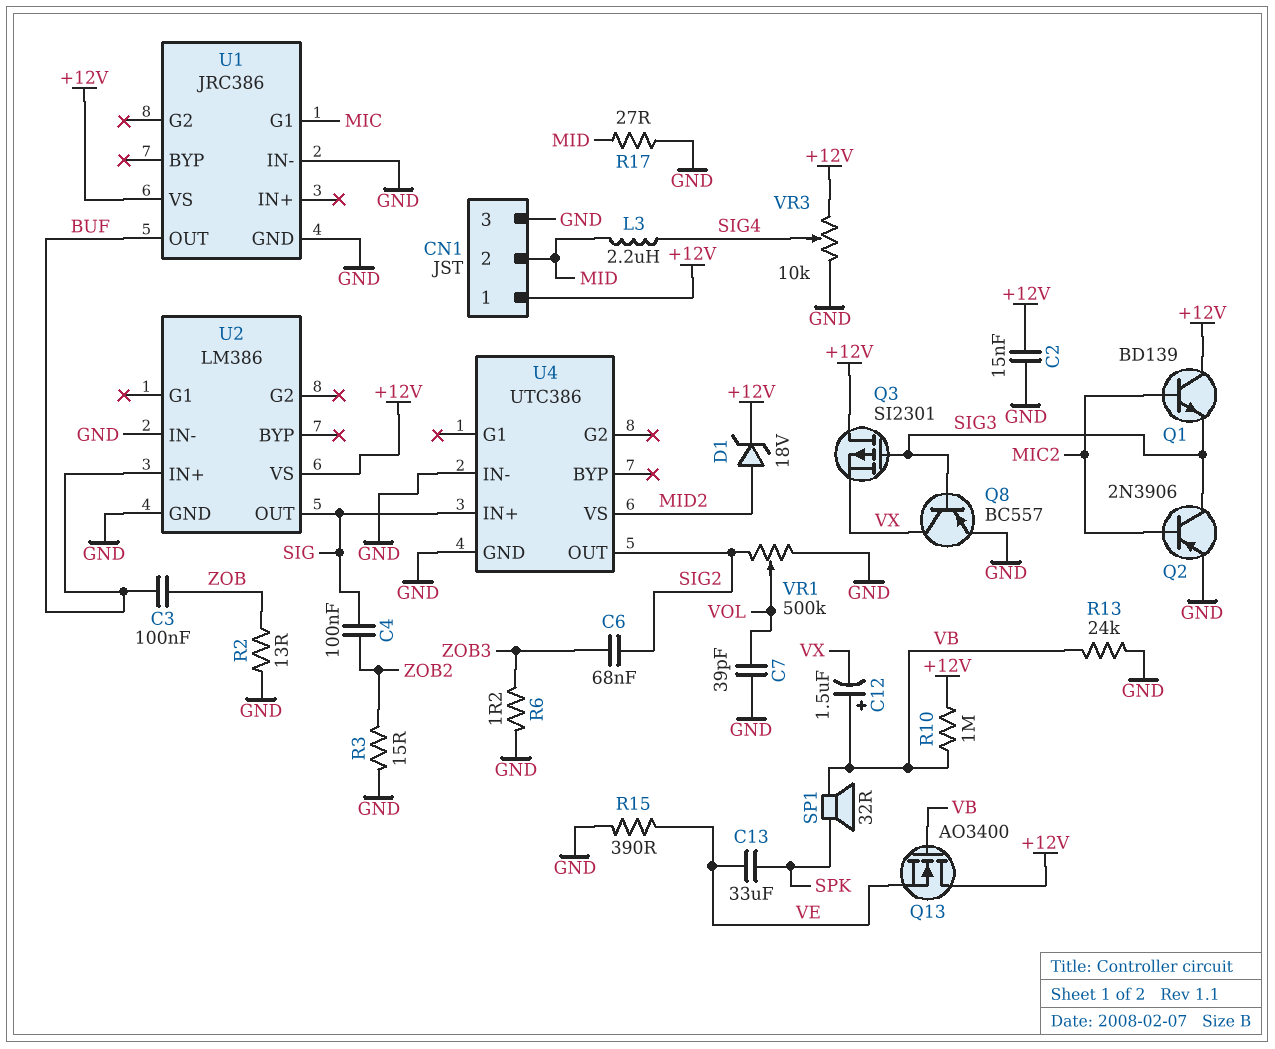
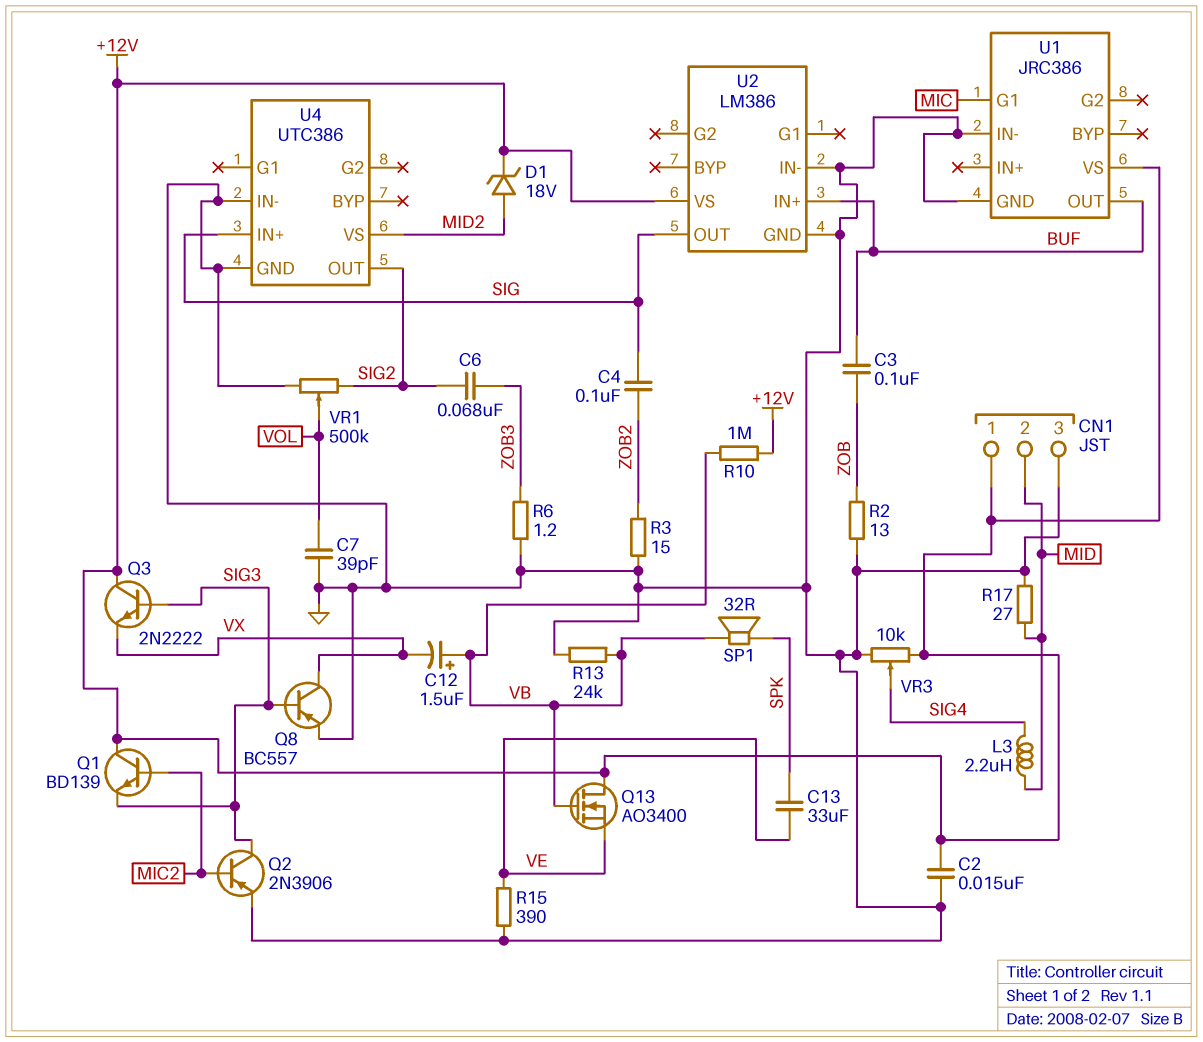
Q3: PMOS SI2301 (G SIG3, D +12V, S VX) -> NPN 2N2222 (B SIG3, C +12V, E VX)

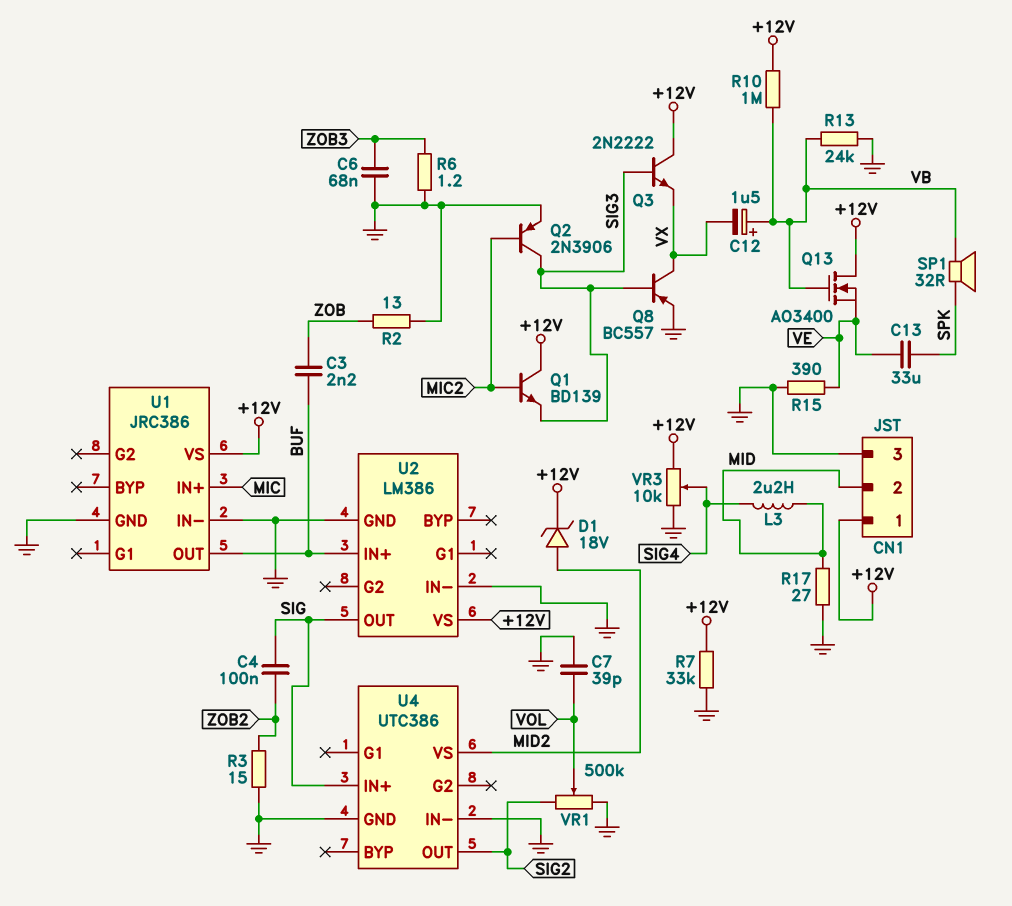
C2: 15nF (+12V, GND) -> none
C3: 100nF (BUF, ZOB) -> 2.2nF (BUF, ZOB)
C6: 68nF (SIG2, ZOB3) -> 68nF (GND, ZOB3)
R7: none -> 33k (+12V, GND)
U1 pin G1: MIC -> none
U1 pin IN+: none -> MIC

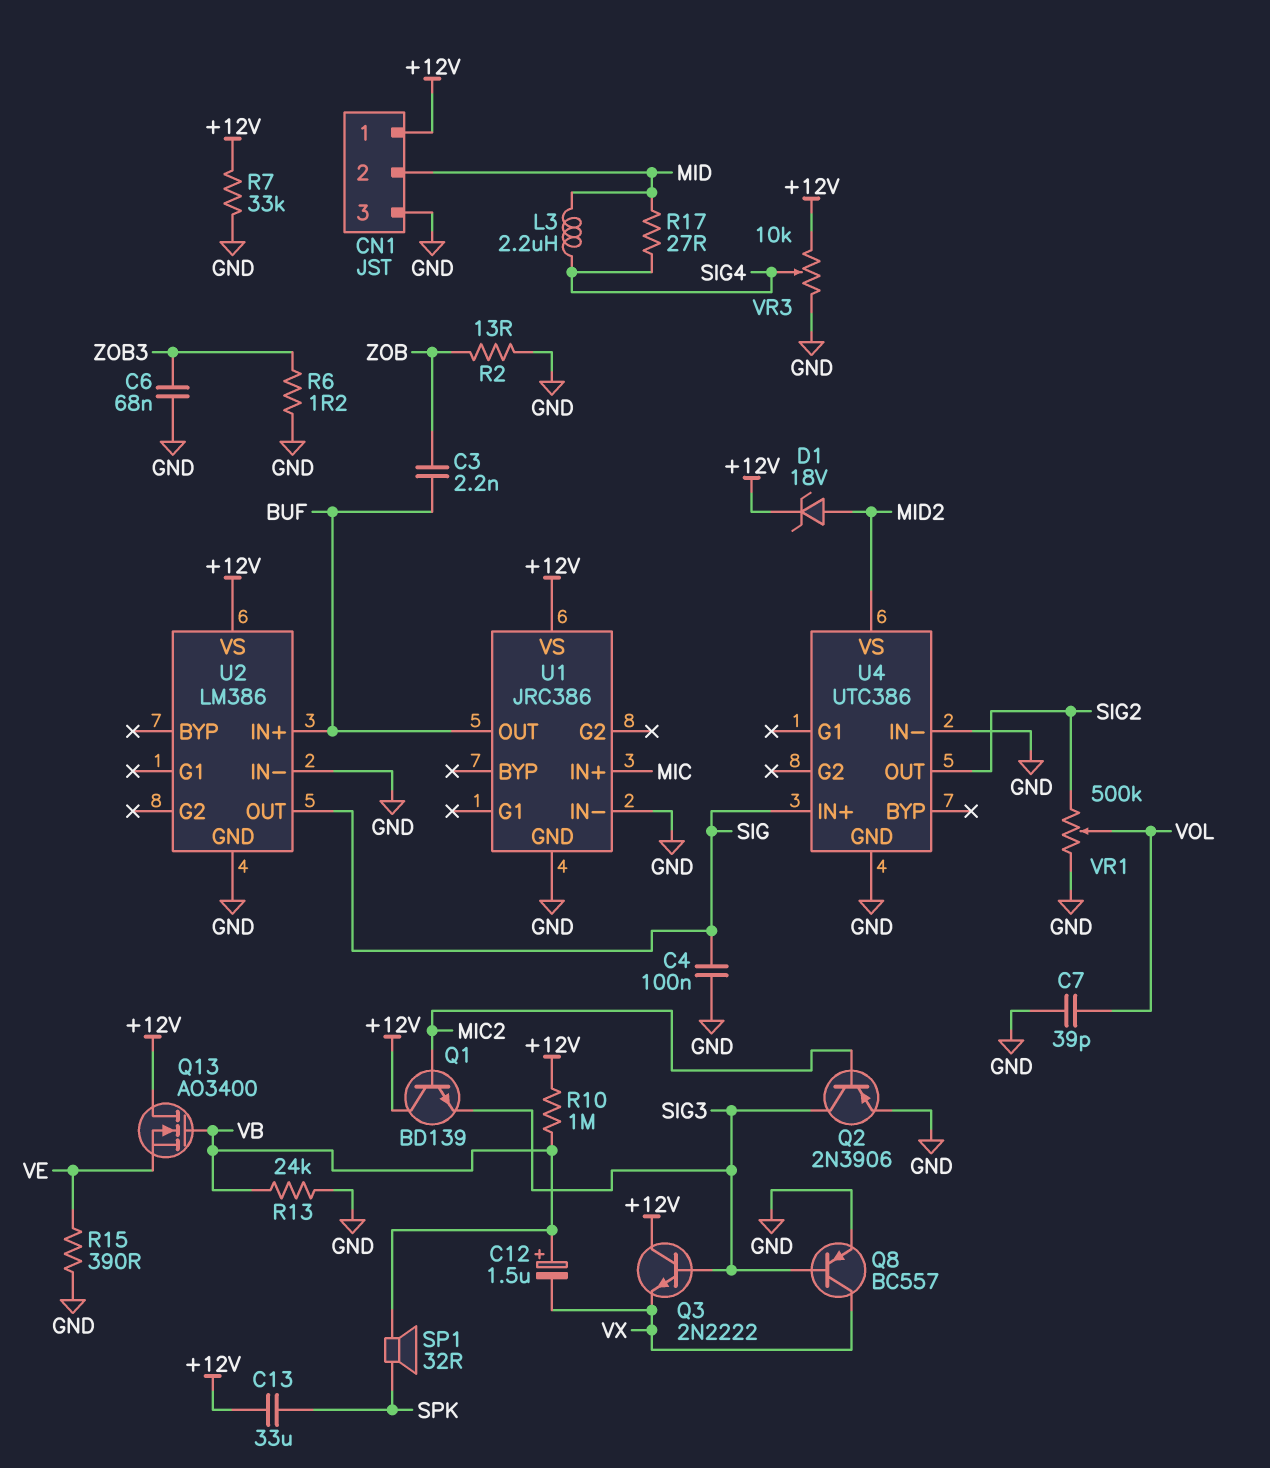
C4: 100nF (SIG, ZOB2) -> 100nF (GND, SIG)
C13: 33uF (SPK, VE) -> 33uF (+12V, SPK)
R3: 15 (GND, ZOB2) -> none
R17: 27 (GND, MID) -> 27 (MID, SIG4)

